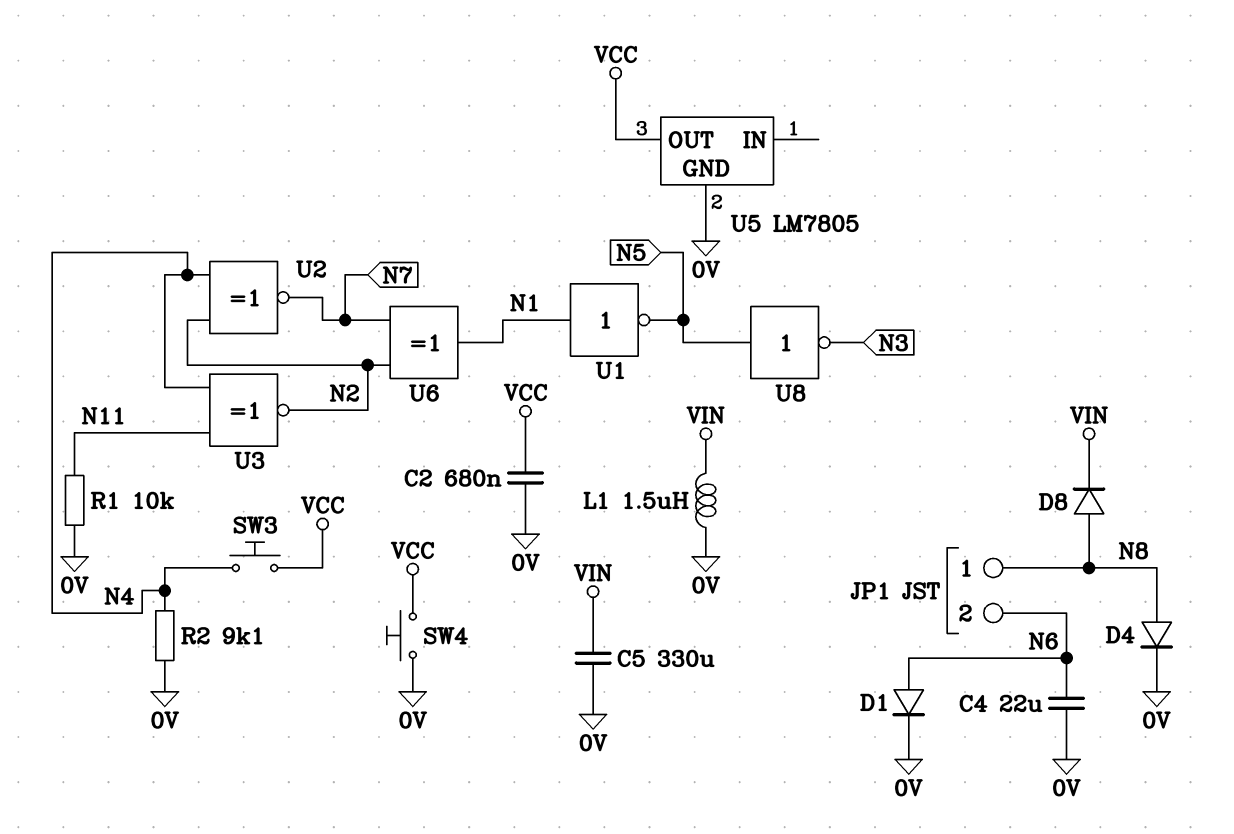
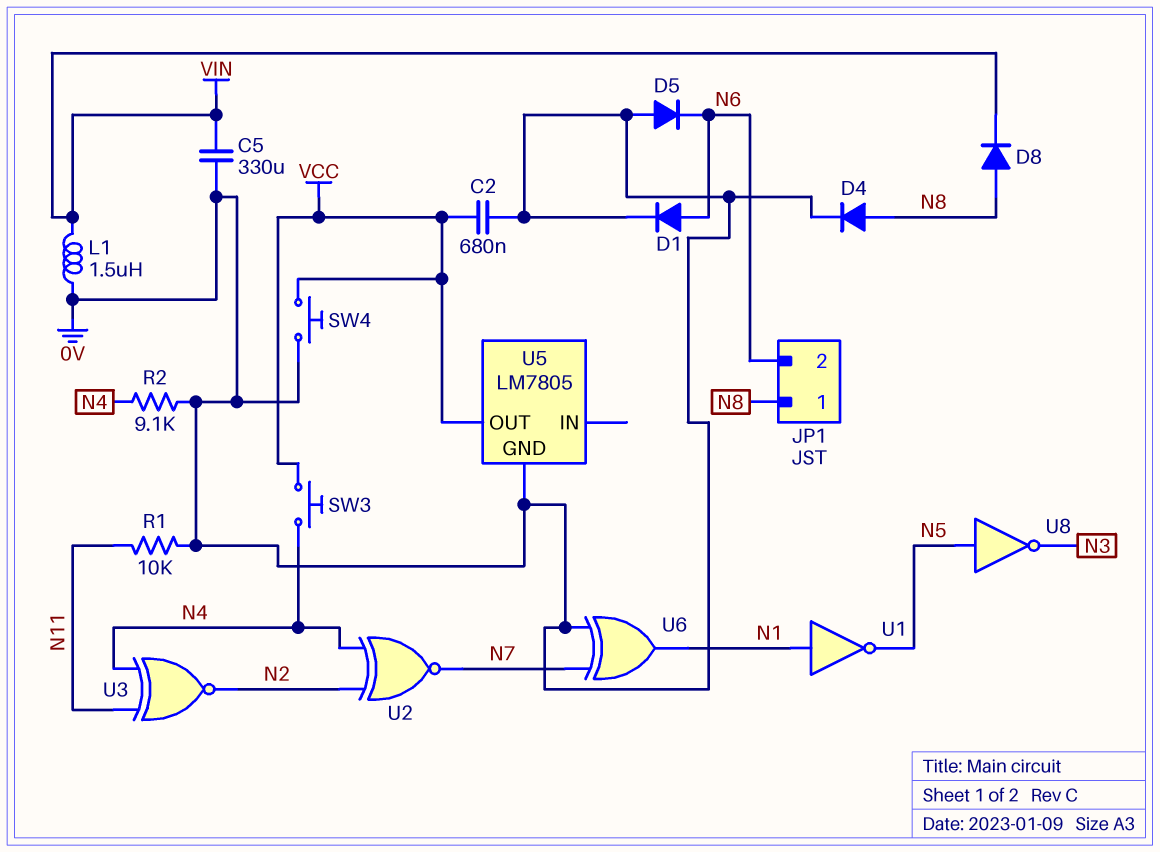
C4: 22uF (0V, N6) -> none
D5: none -> diode (A 0V, K N6)
U6: XOR (in N2, in N7, out N1) -> XOR (in 0V, in N7, out N1)

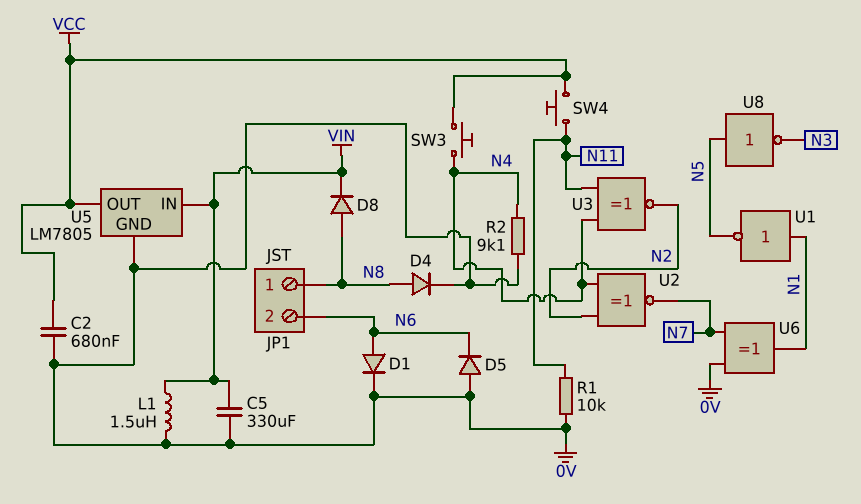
SW4: button (0V, VCC) -> button (N11, VCC)
U5 pin IN: none -> VIN

